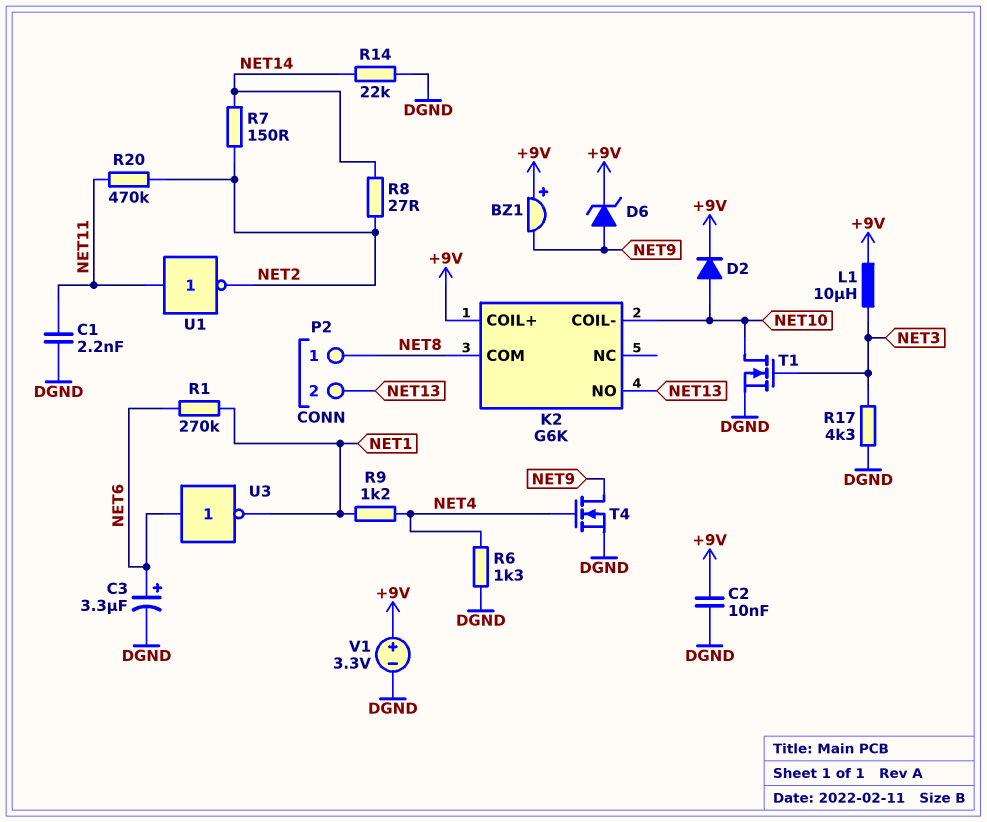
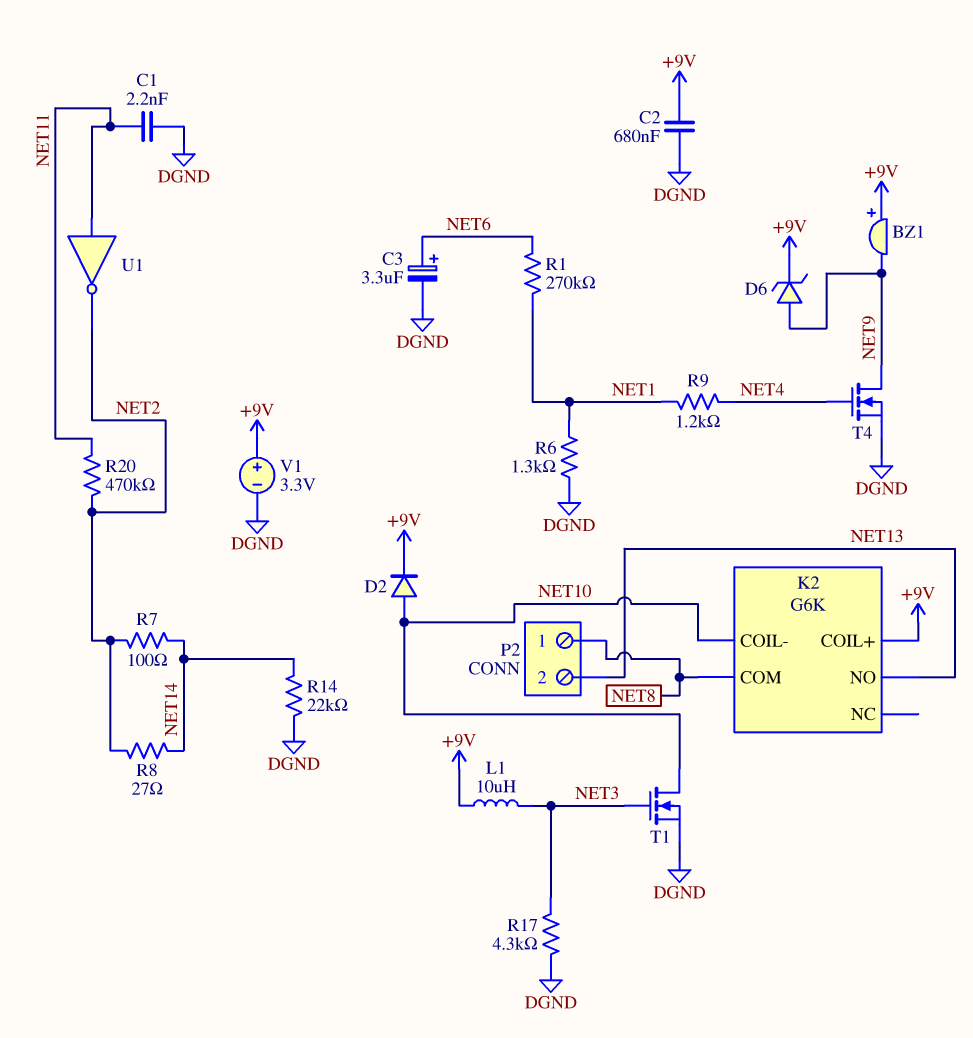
C2: 10nF (+9V, DGND) -> 680nF (+9V, DGND)
R6: 1.3k (DGND, NET4) -> 1.3k (DGND, NET1)
R7: 150 (NET2, NET14) -> 100 (NET2, NET14)
U3: NOT (in NET6, out NET1) -> none

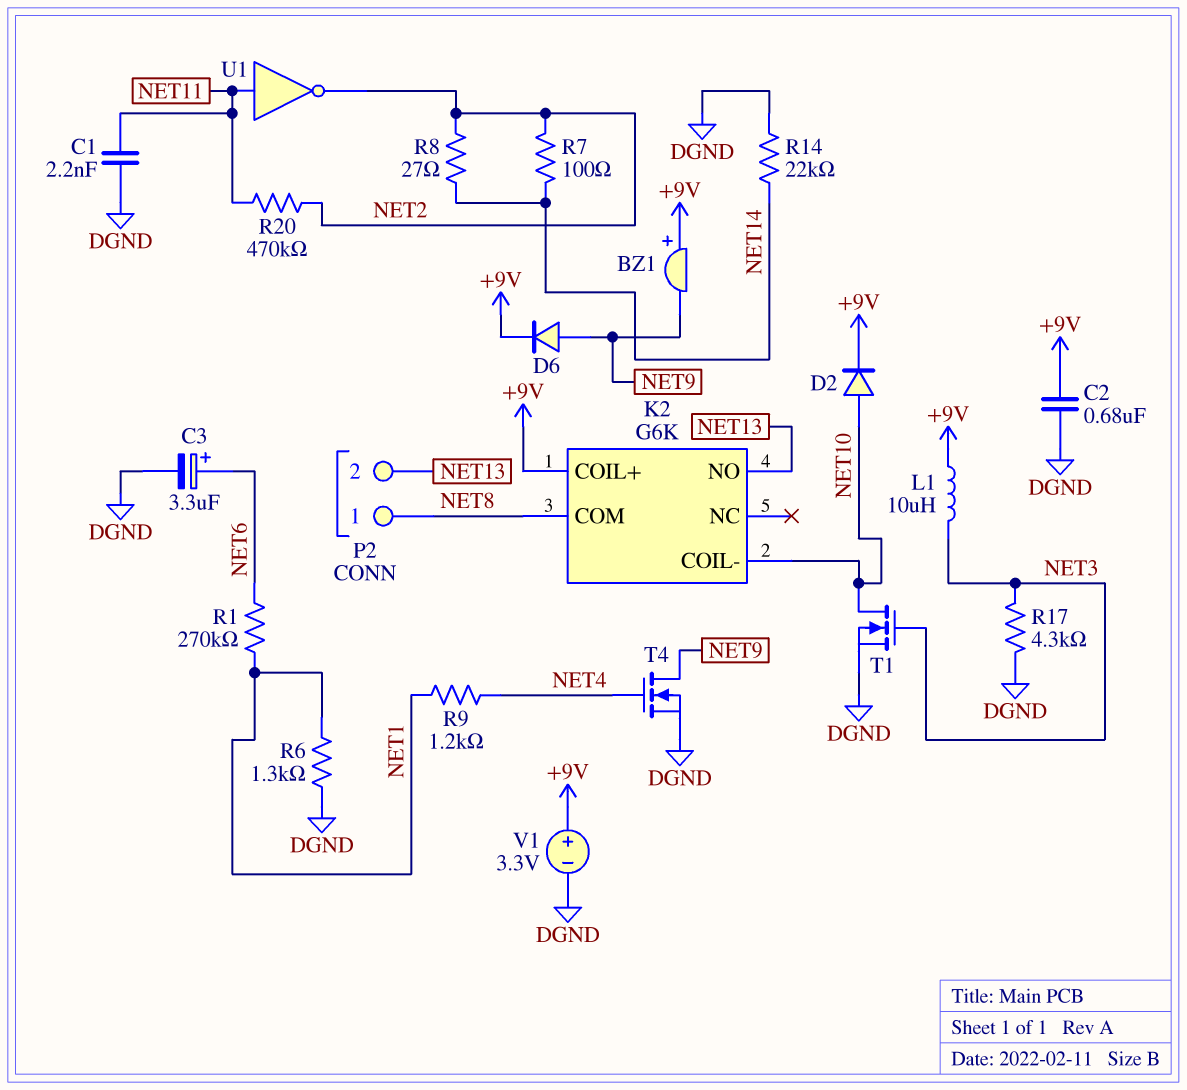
D6: zener (A NET9, K +9V) -> diode (A NET9, K +9V)

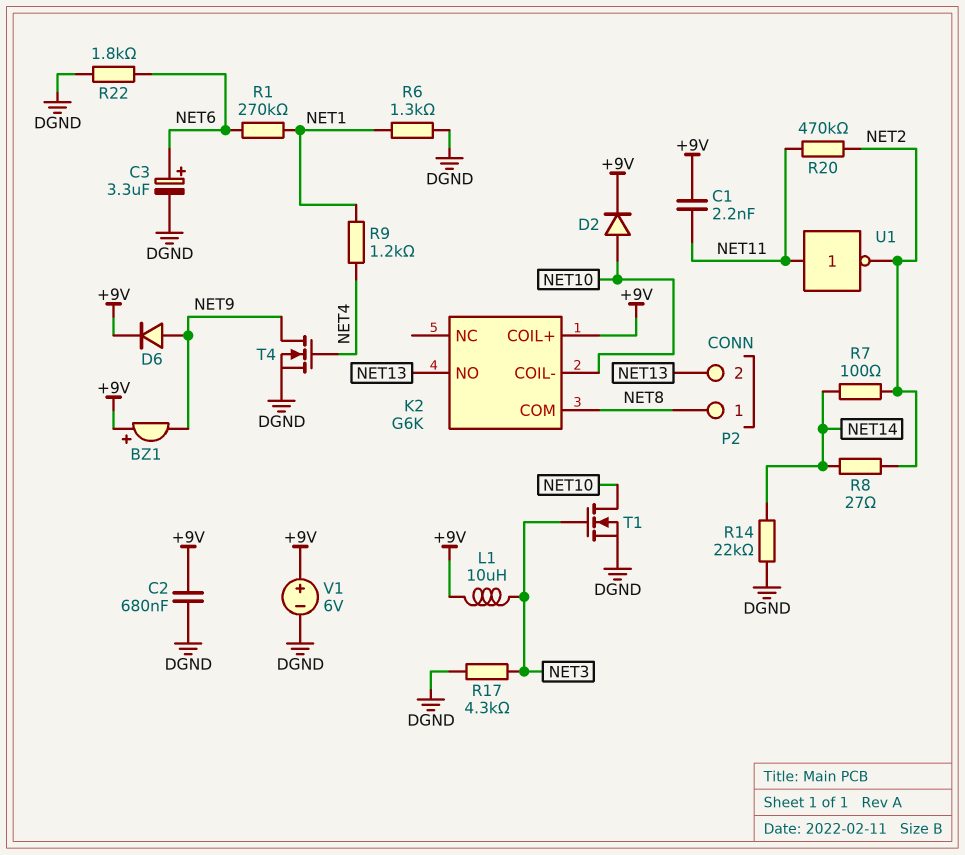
C1: 2.2nF (DGND, NET11) -> 2.2nF (+9V, NET11)
R22: none -> 1.8k (DGND, NET6)
V1: 3.3V (plus +9V, minus DGND) -> 6V (plus +9V, minus DGND)

